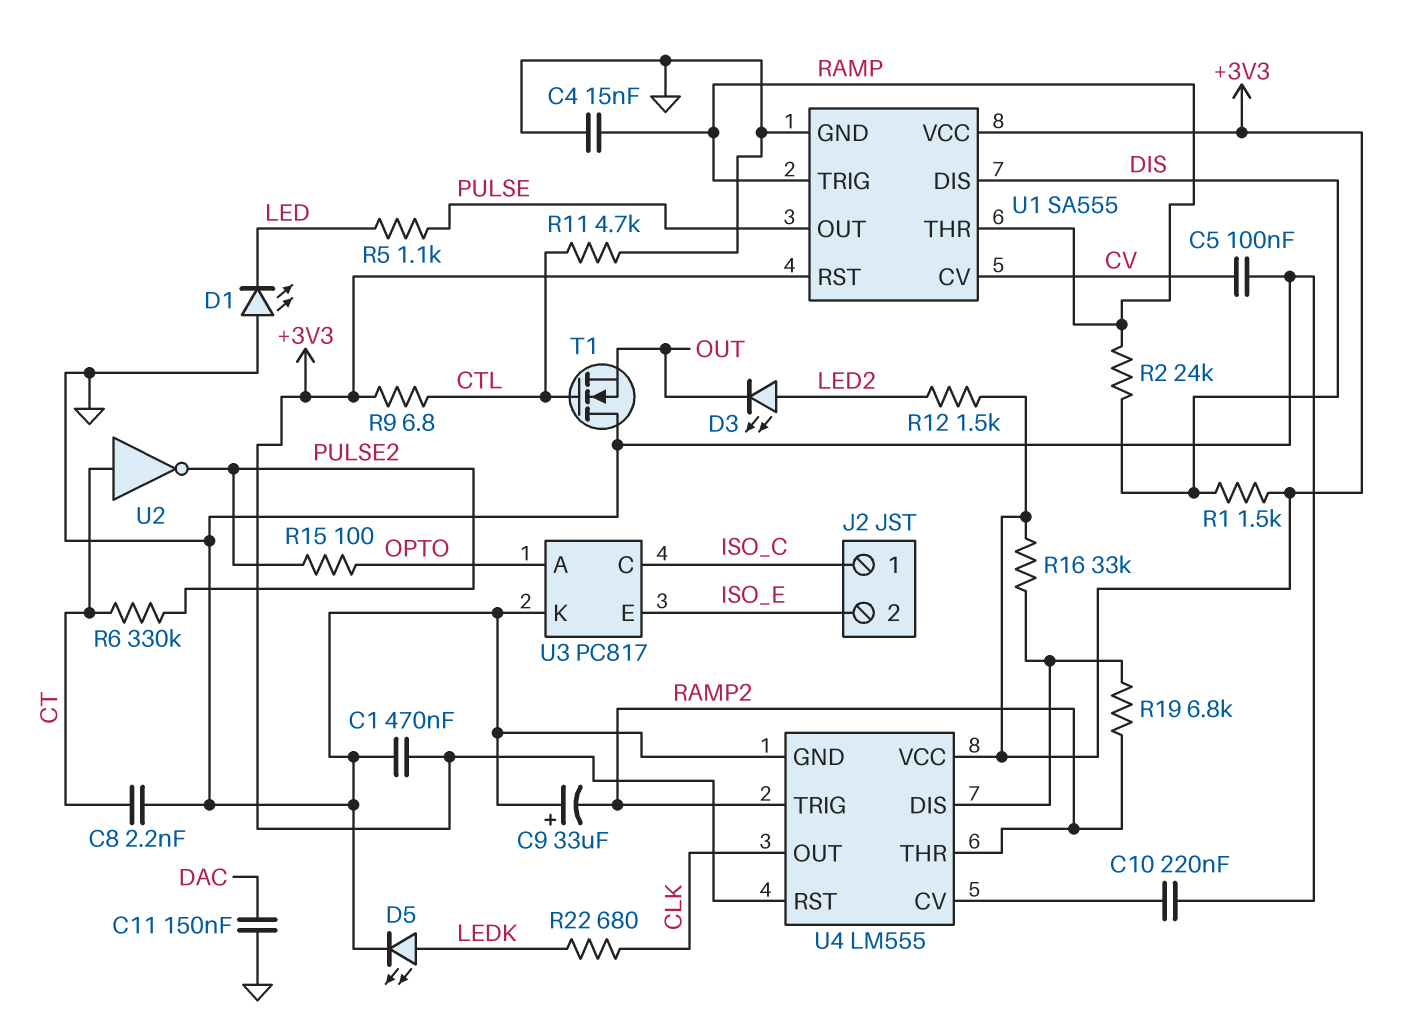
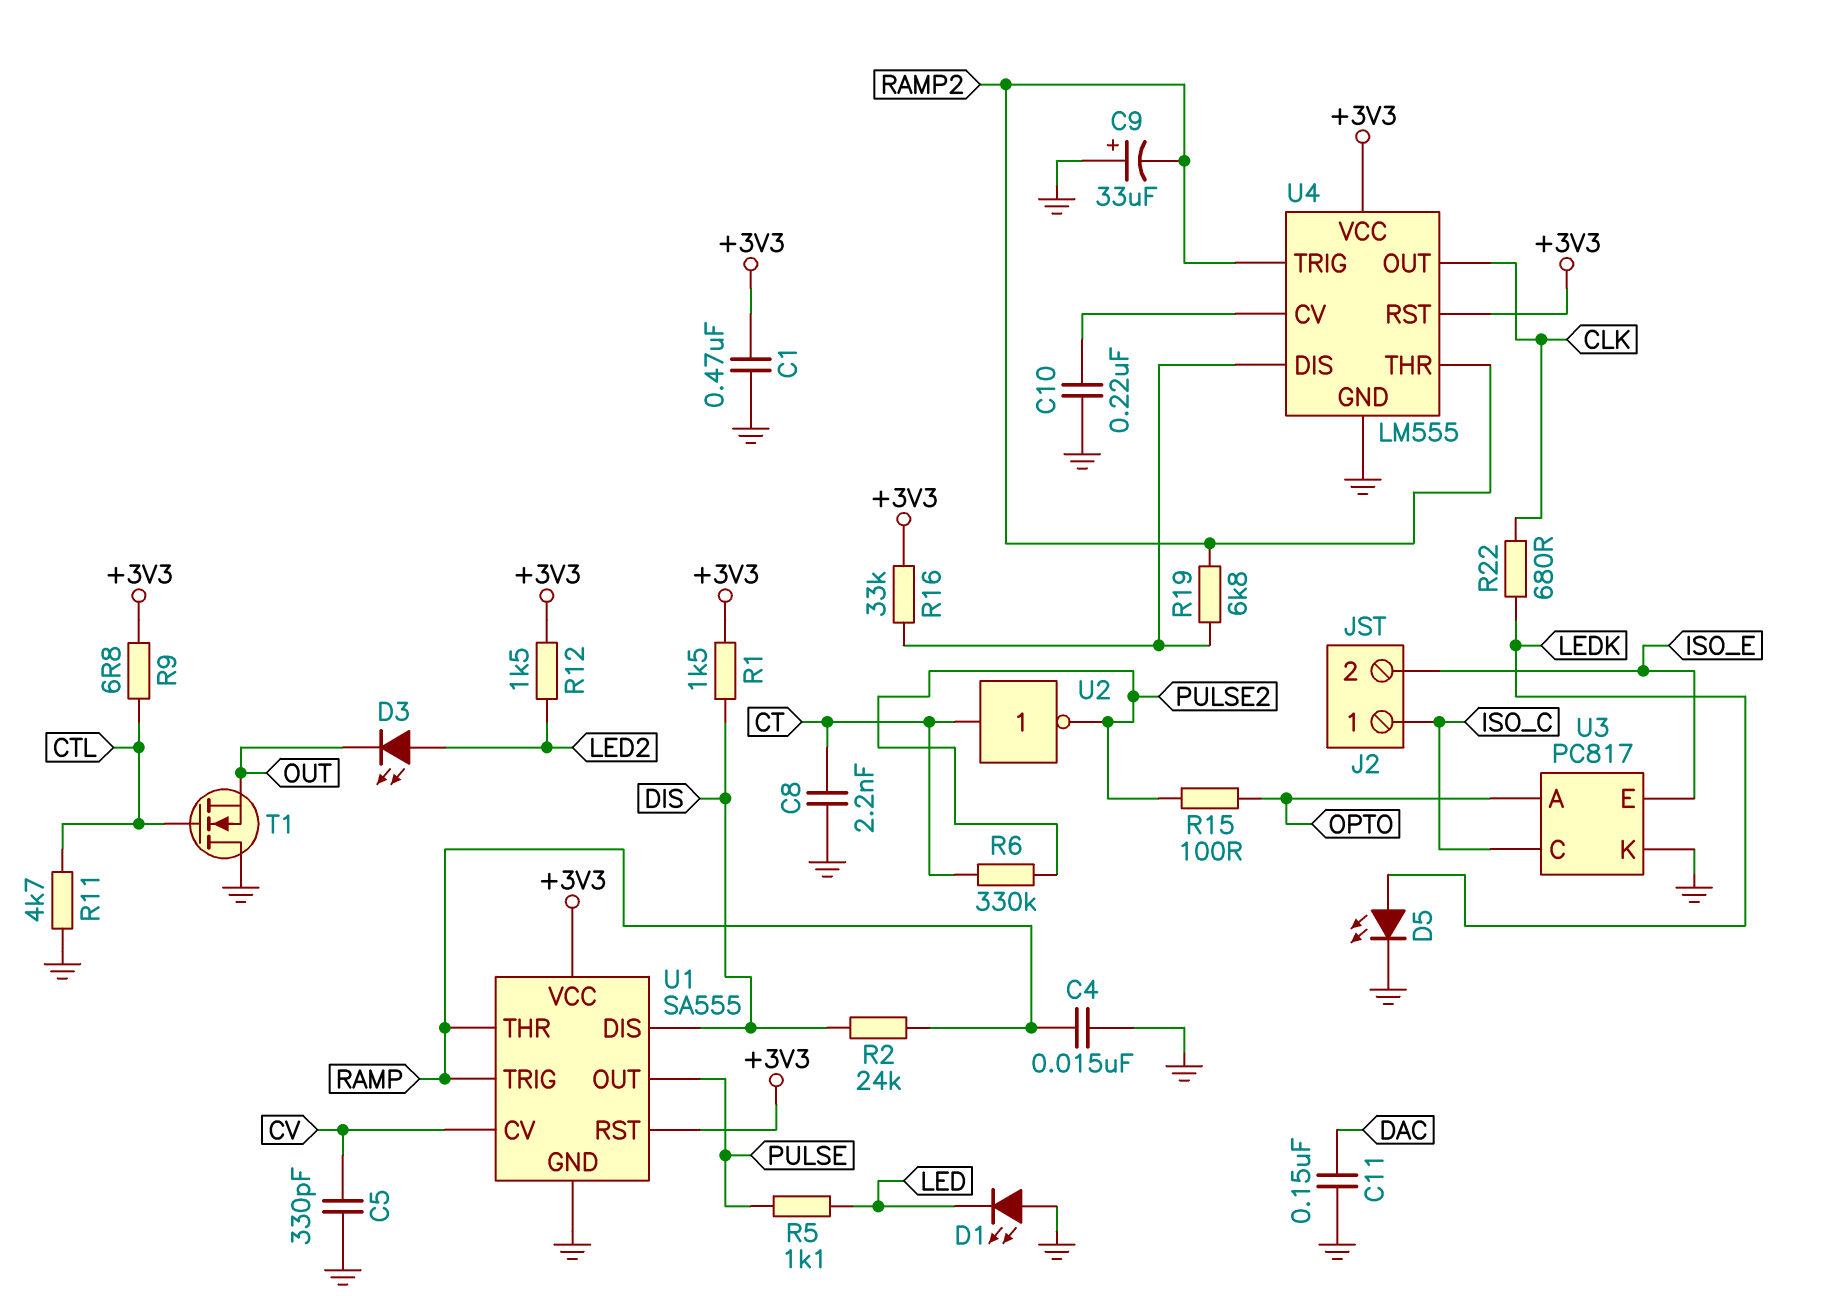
C5: 100nF (CV, GND) -> 330pF (CV, GND)

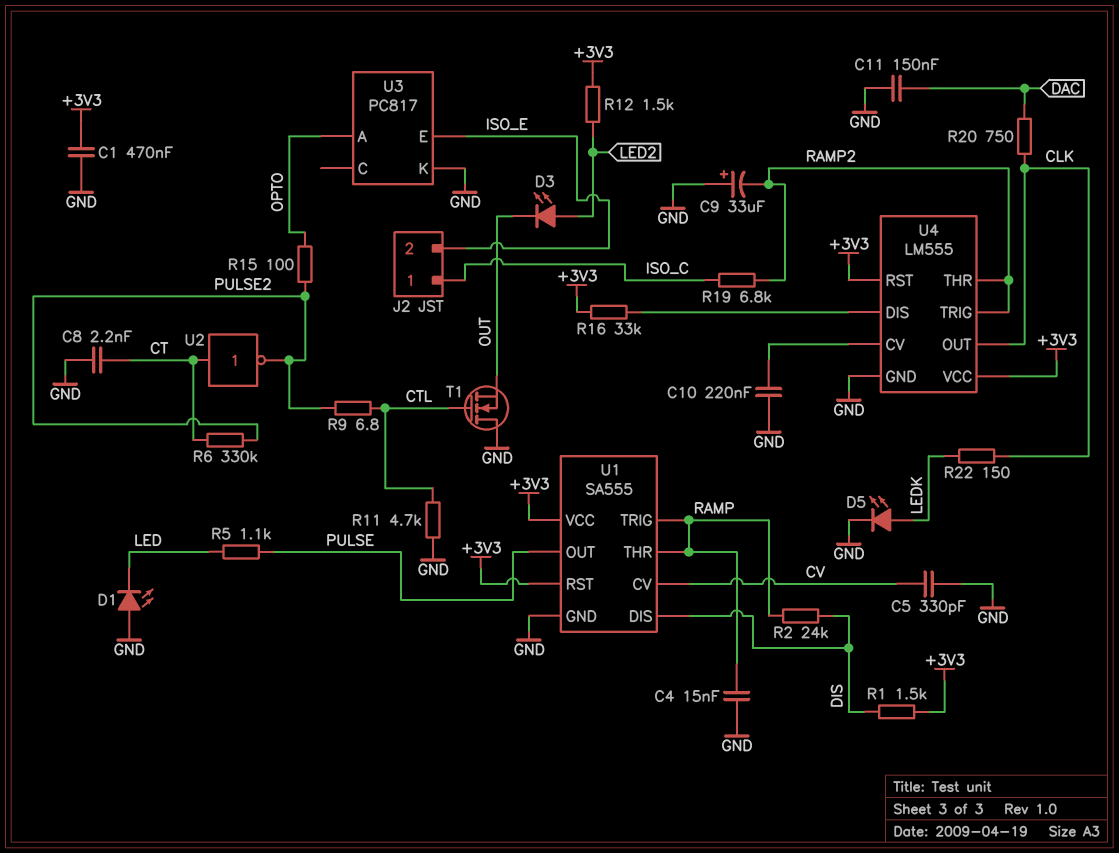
R9: 6.8 (+3V3, CTL) -> 6.8 (CTL, PULSE2)
R19: 6.8k (RAMP2, U4/DIS) -> 6.8k (ISO_C, RAMP2)
R20: none -> 750 (CLK, DAC)
R22: 680 (CLK, LEDK) -> 150 (CLK, LEDK)
U3 pin C: ISO_C -> none

